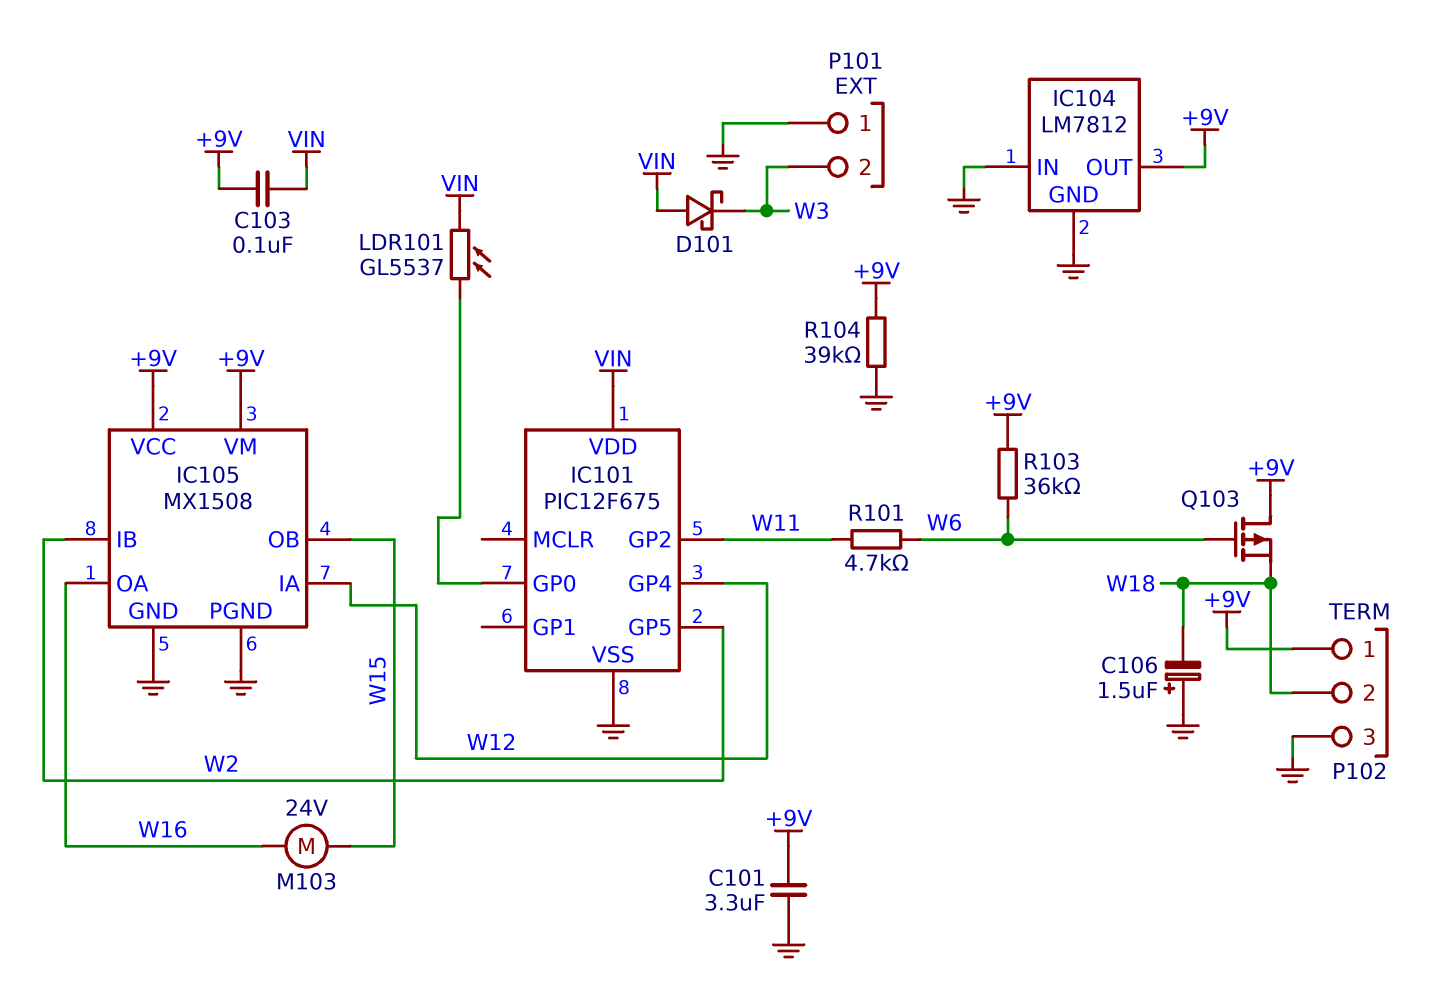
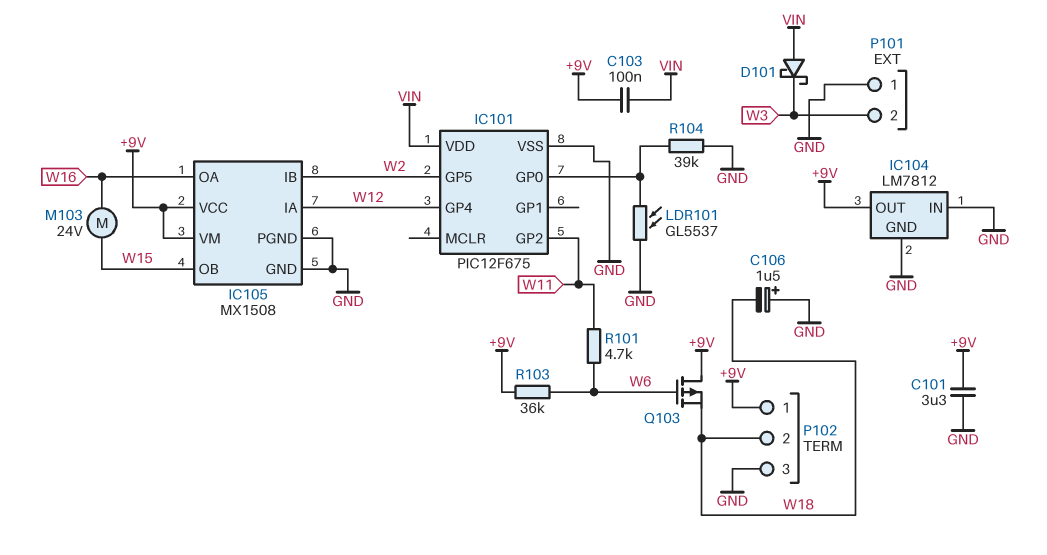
LDR101: GL5537 (IC101/GP0, VIN) -> GL5537 (GND, IC101/GP0)
R104: 39k (+9V, GND) -> 39k (GND, IC101/GP0)

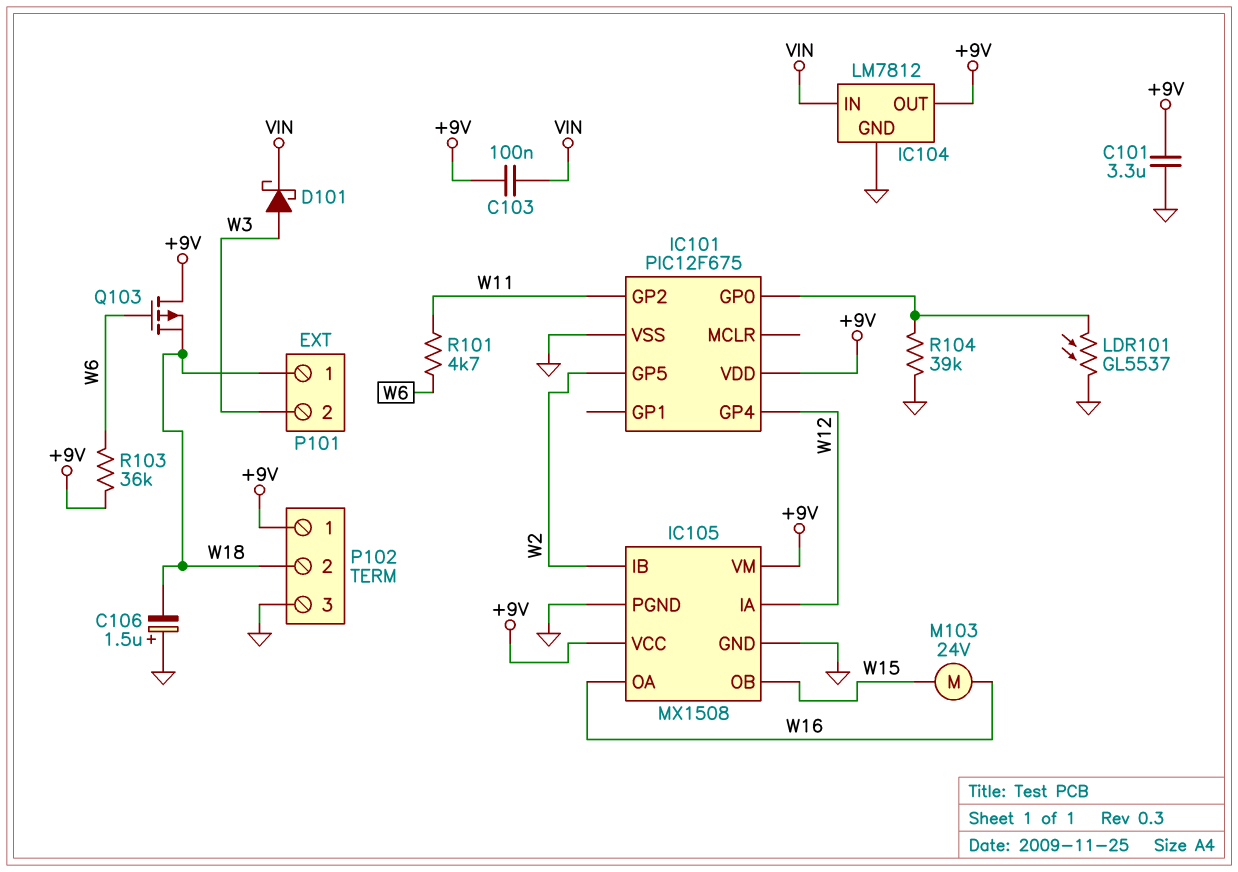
D101: schottky (A VIN, K W3) -> schottky (A W3, K VIN)
IC101 pin VDD: VIN -> +9V
IC104 pin IN: GND -> VIN
P101 pin 1: GND -> W18

